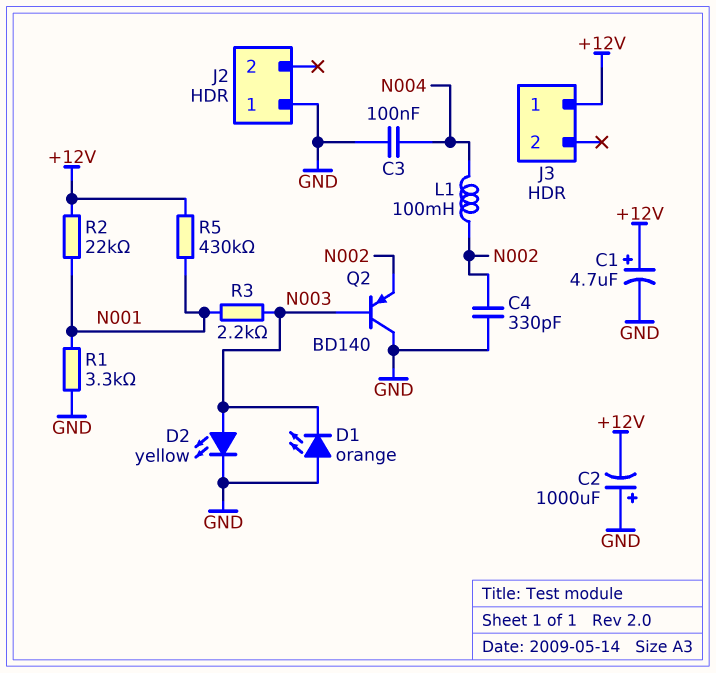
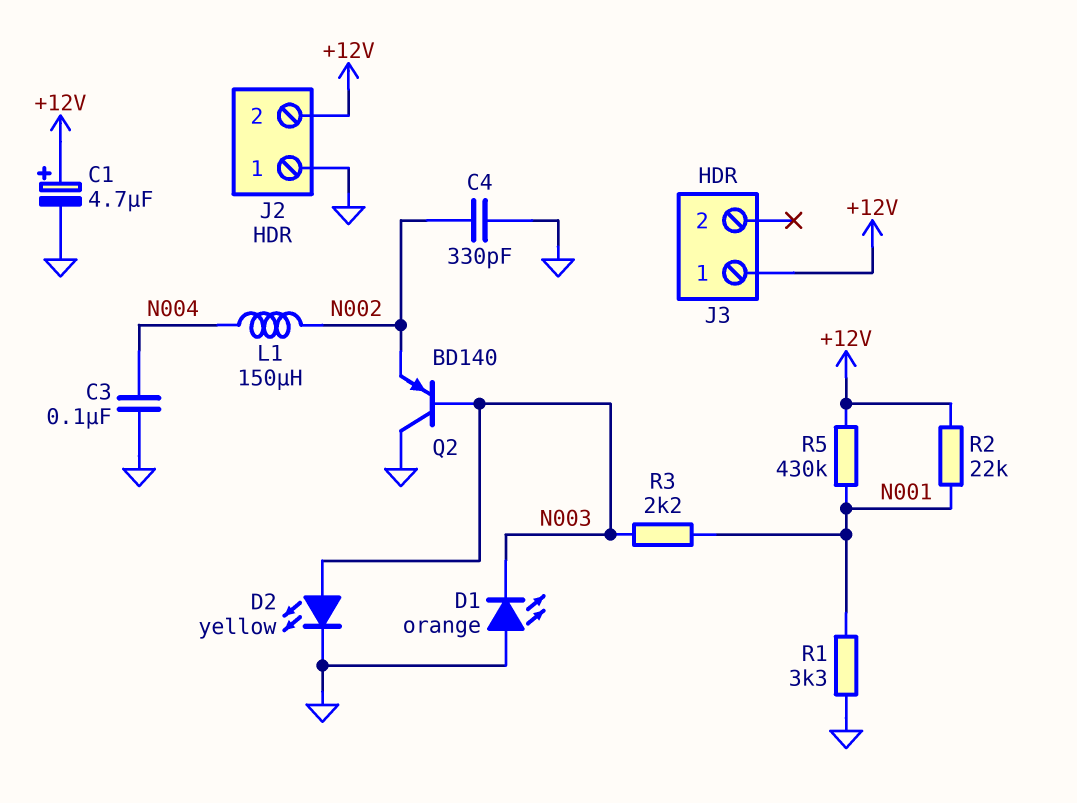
C2: 1000uF (plus GND, minus +12V) -> none
J2 pin 2: none -> +12V
L1: 100mH (N002, N004) -> 150uH (N002, N004)

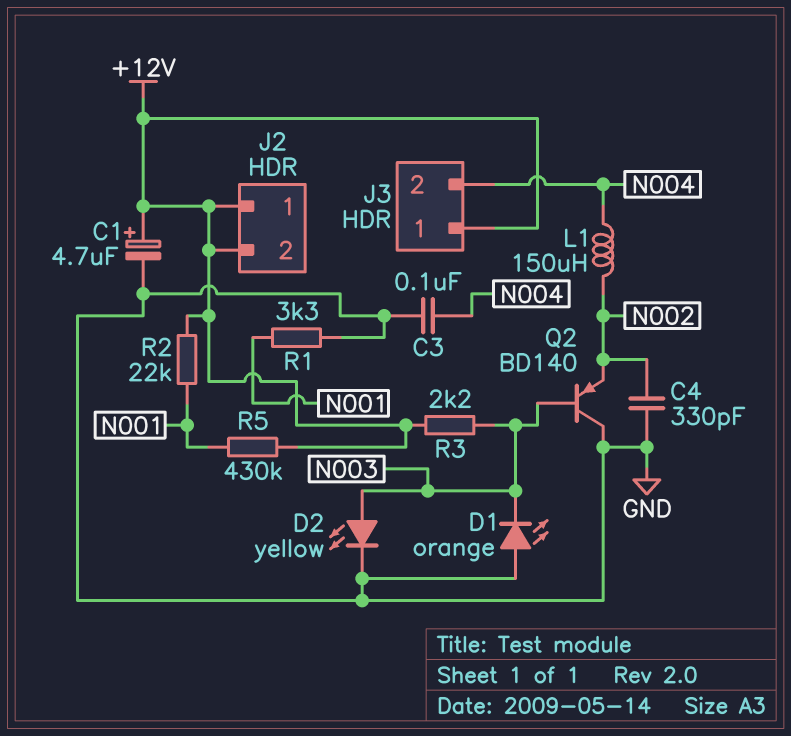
J2 pin 1: GND -> +12V
J3 pin 2: none -> N004
R3: 2.2k (N001, N003) -> 2.2k (+12V, N003)

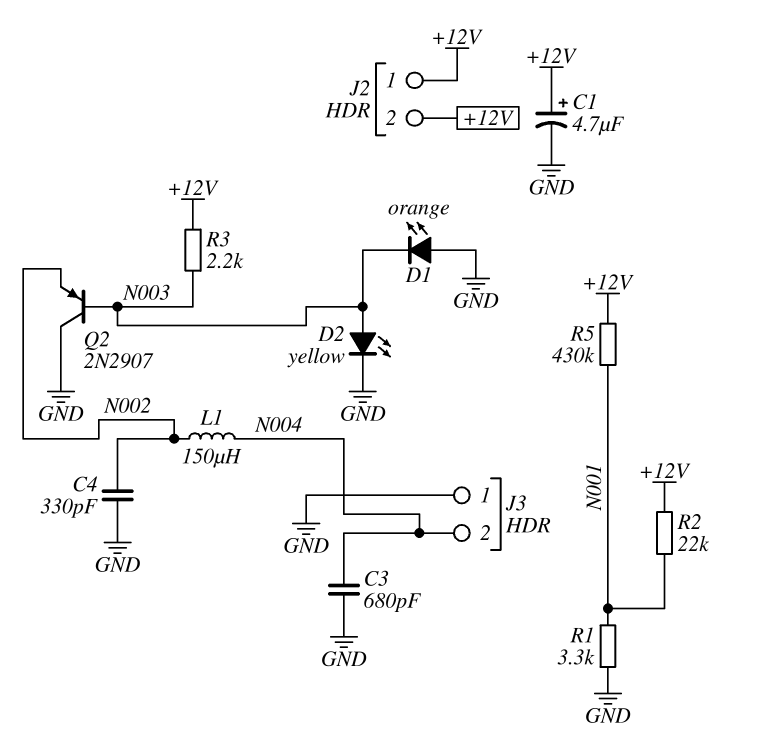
C3: 100nF (GND, N004) -> 680pF (GND, N004)
J3 pin 1: +12V -> GND
Q2: PNP BD140 (B N003, C GND, E N002) -> PNP 2N2907 (B N003, C GND, E N002)

